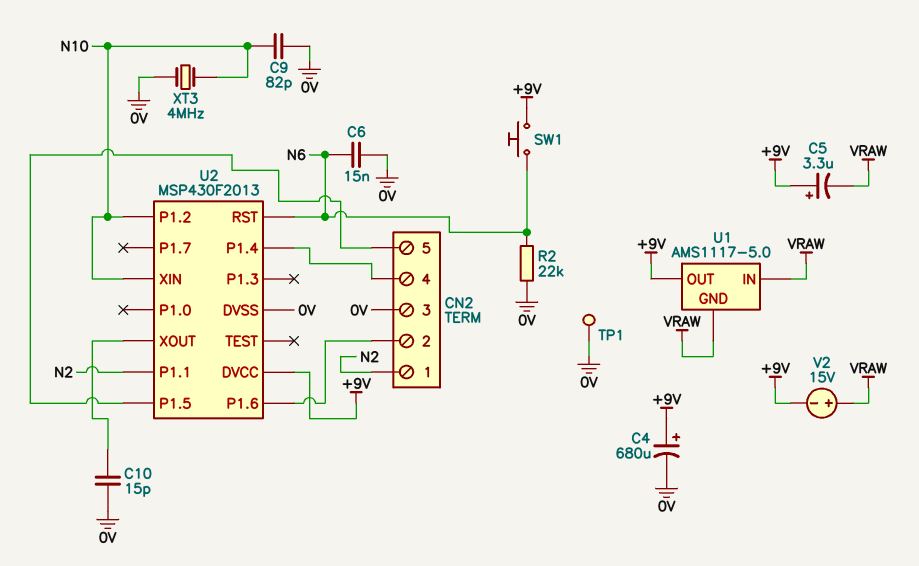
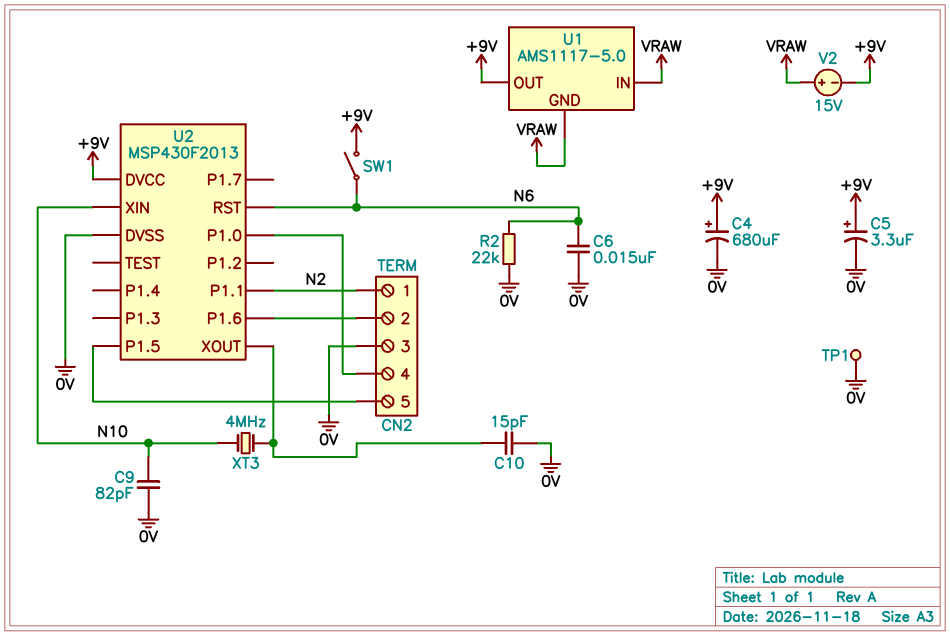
C5: 3.3uF (plus +9V, minus VRAW) -> 3.3uF (plus +9V, minus 0V)
SW1: button (+9V, N6) -> switch (+9V, N6)
U2 pin P1.0: none -> CN2/4
U2 pin P1.2: N10 -> none
U2 pin P1.4: CN2/4 -> none
XT3: 4MHz (0V, N10) -> 4MHz (N10, U2/XOUT)

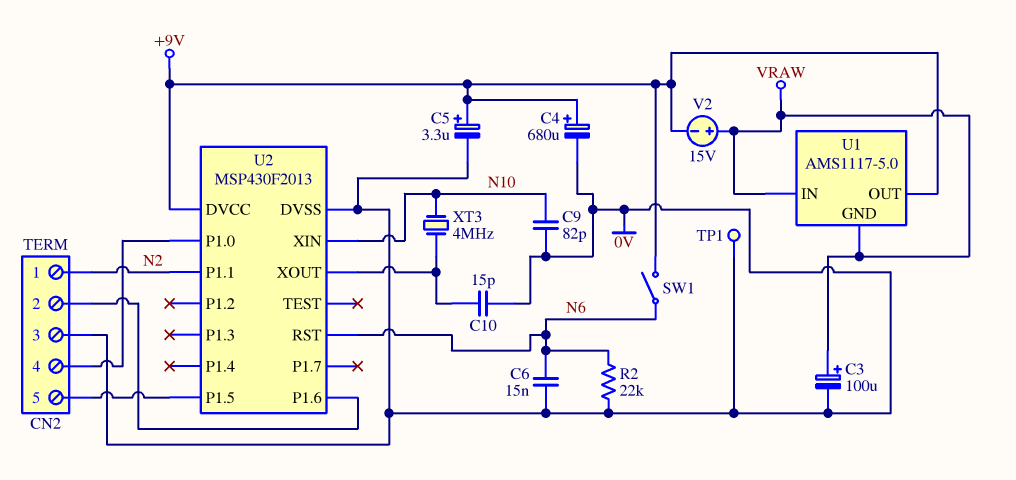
C3: none -> 100uF (plus VRAW, minus 0V)

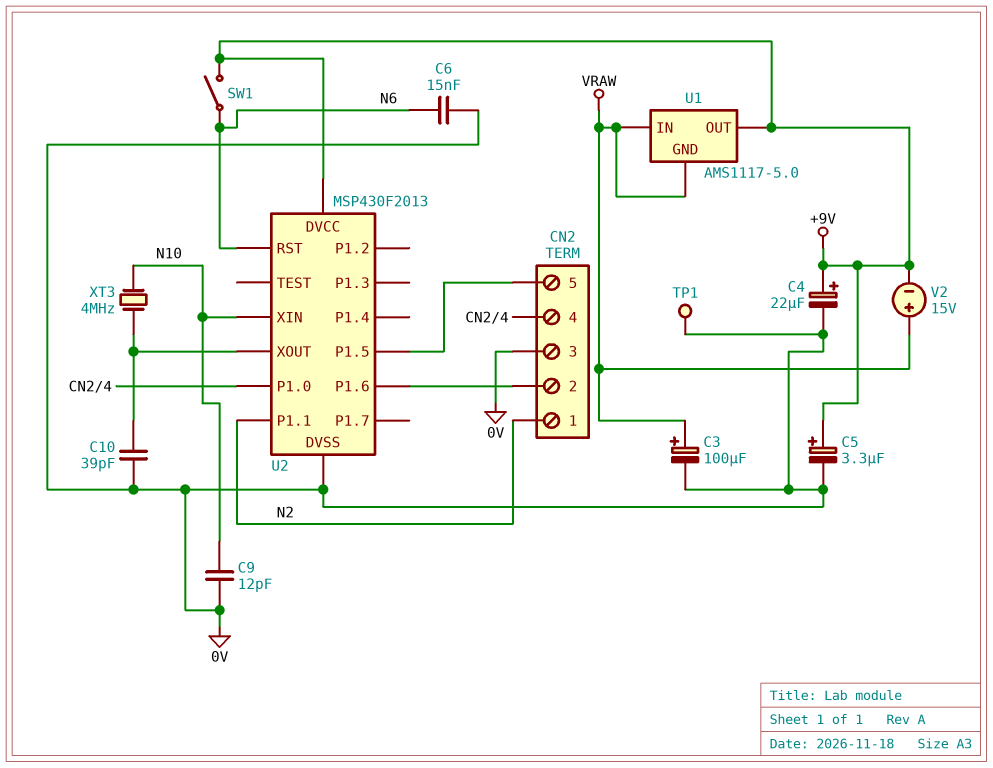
C4: 680uF (plus +9V, minus 0V) -> 22uF (plus +9V, minus 0V)
C9: 82pF (0V, N10) -> 12pF (0V, N10)
C10: 15pF (0V, U2/XOUT) -> 39pF (0V, U2/XOUT)
R2: 22k (0V, N6) -> none

